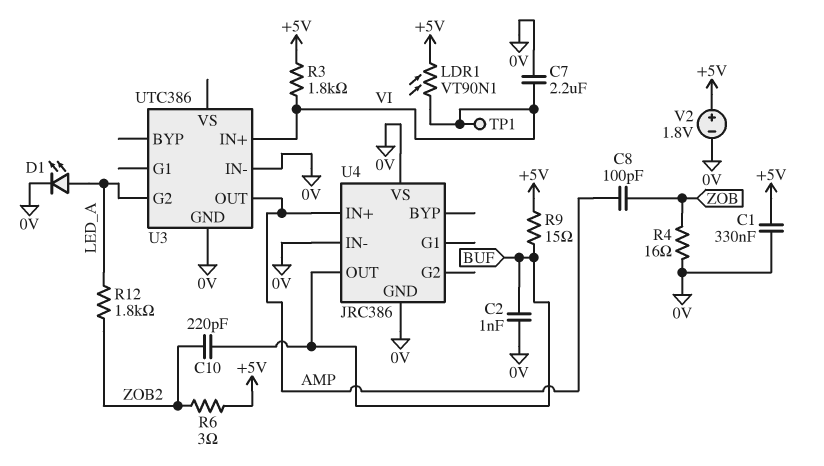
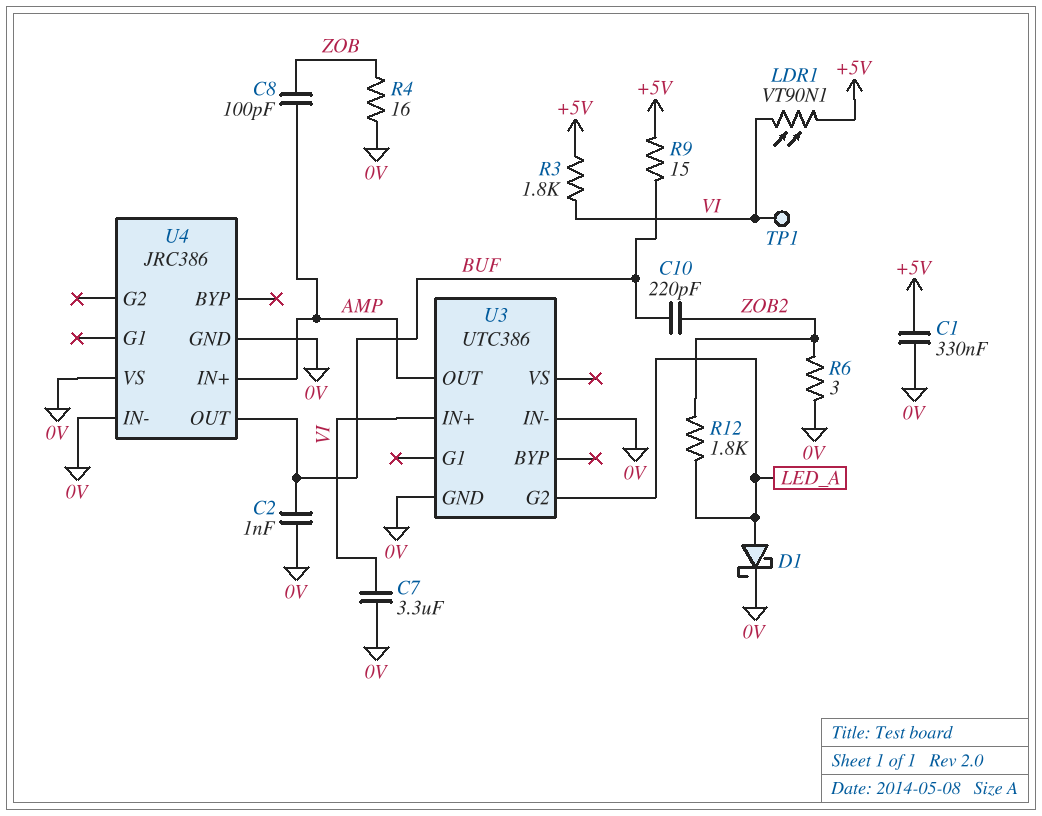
C7: 2.2uF (0V, VI) -> 3.3uF (0V, VI)
D1: LED (A LED_A, K 0V) -> schottky (A LED_A, K 0V)
R6: 3 (+5V, ZOB2) -> 3 (0V, ZOB2)
V2: 1.8V (plus +5V, minus 0V) -> none

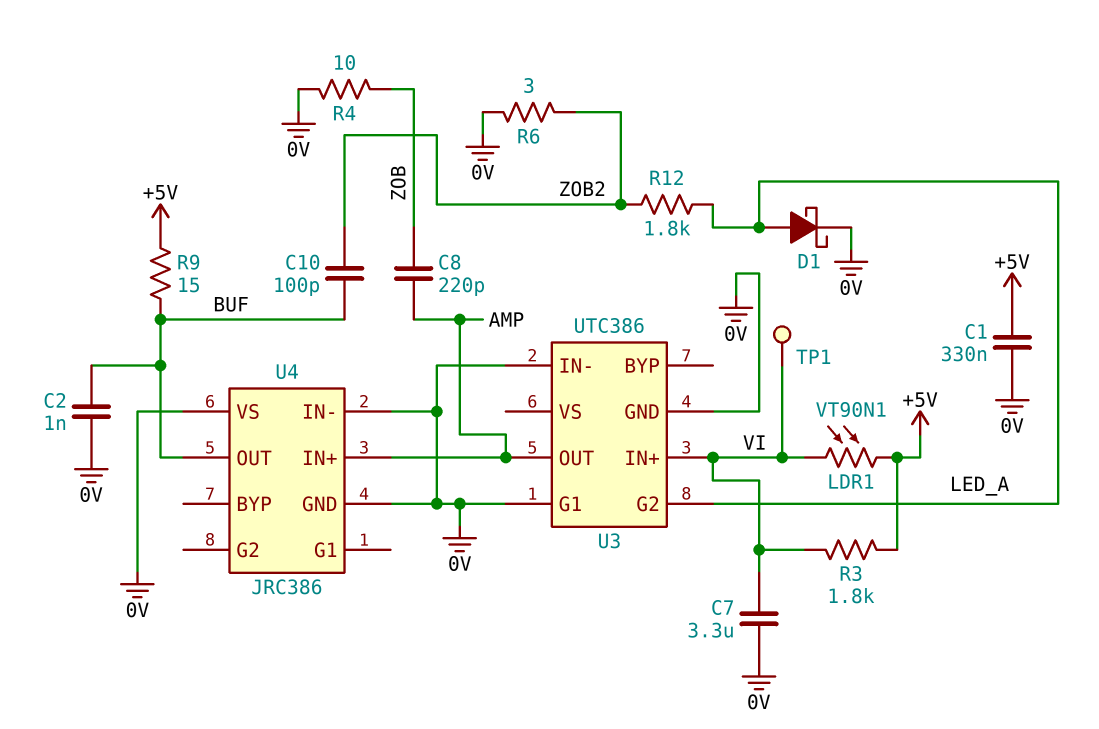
C8: 100pF (AMP, ZOB) -> 220pF (AMP, ZOB)
C10: 220pF (BUF, ZOB2) -> 100pF (BUF, ZOB2)
R4: 16 (0V, ZOB) -> 10 (0V, ZOB)
U3 pin G1: none -> 0V

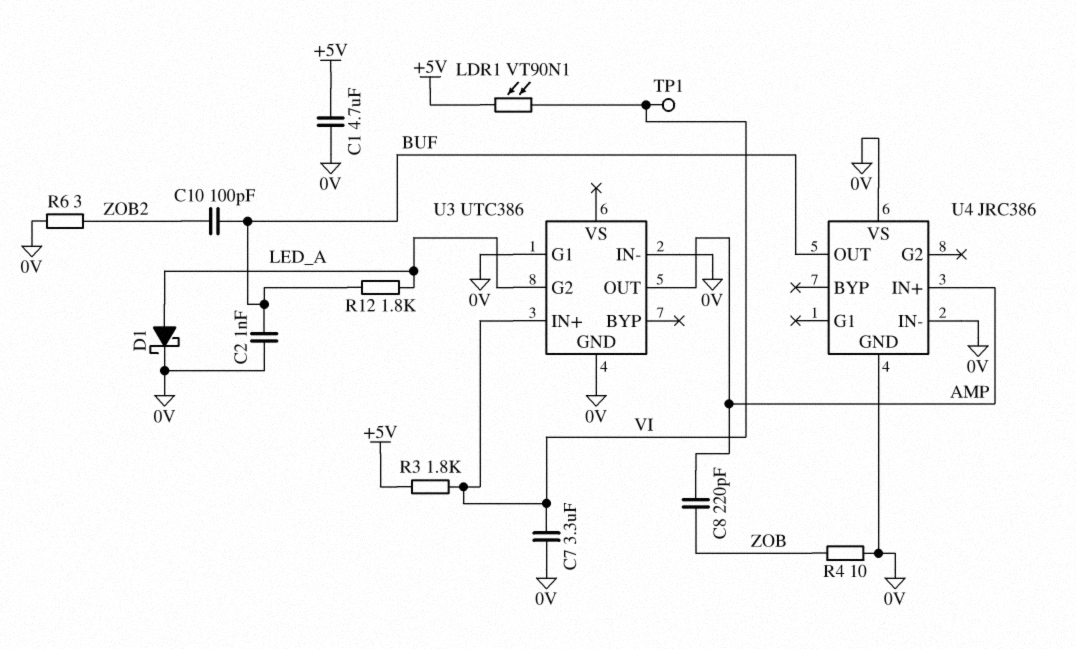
C1: 330nF (+5V, 0V) -> 4.7uF (+5V, 0V)
R9: 15 (+5V, BUF) -> none
R12: 1.8k (LED_A, ZOB2) -> 1.8k (BUF, LED_A)

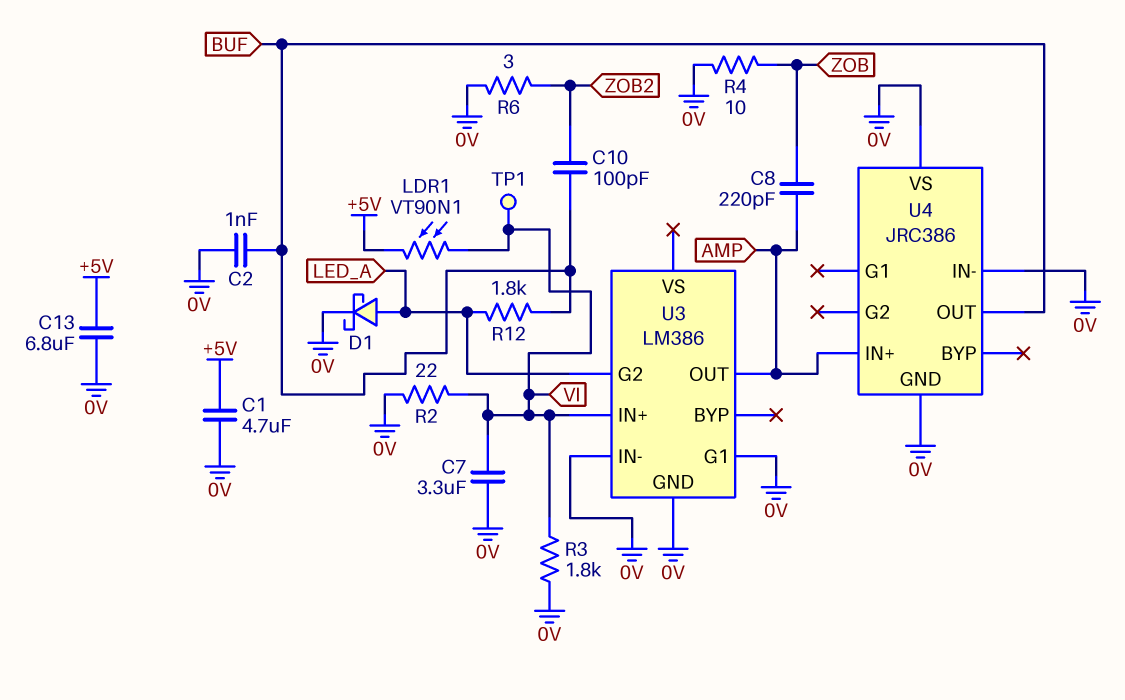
C13: none -> 6.8uF (+5V, 0V)
R2: none -> 22 (0V, VI)
R3: 1.8k (+5V, VI) -> 1.8k (0V, VI)
U3: UTC386 -> LM386

